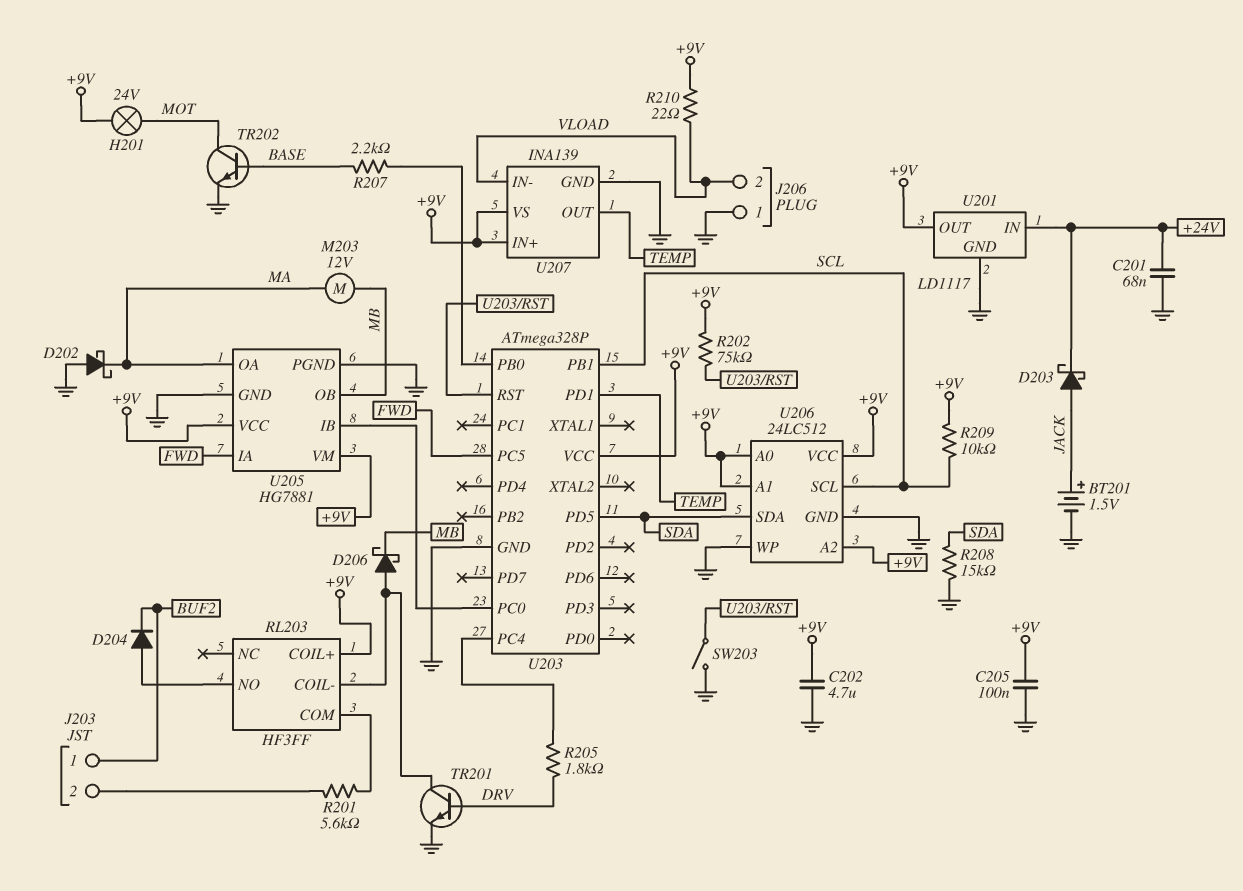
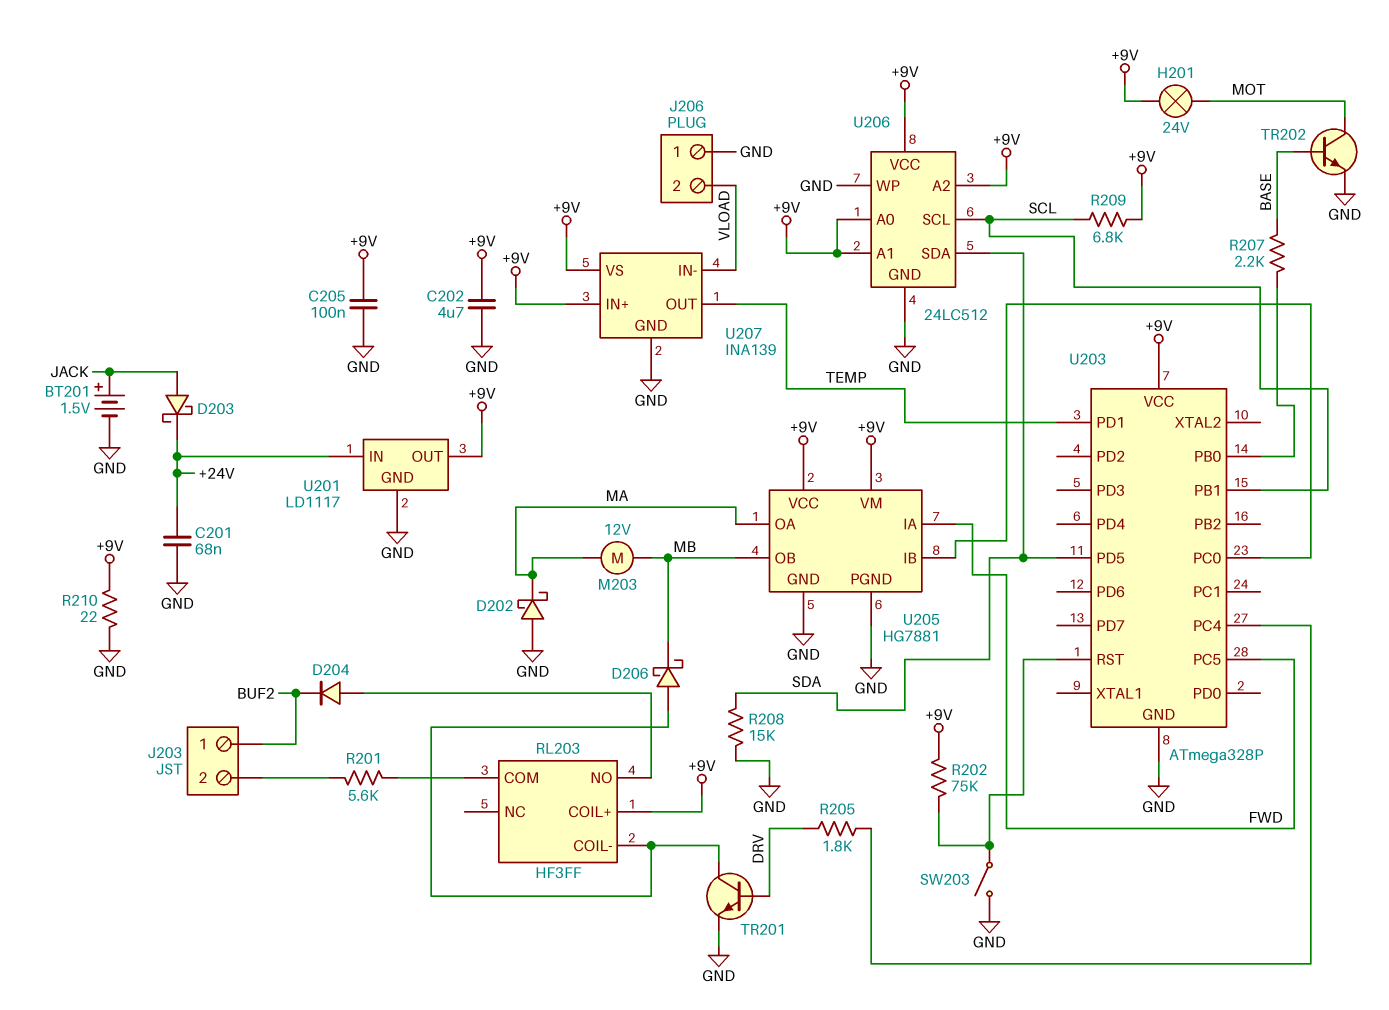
R209: 10k (+9V, SCL) -> 6.8k (+9V, SCL)
R210: 22 (+9V, VLOAD) -> 22 (+9V, GND)

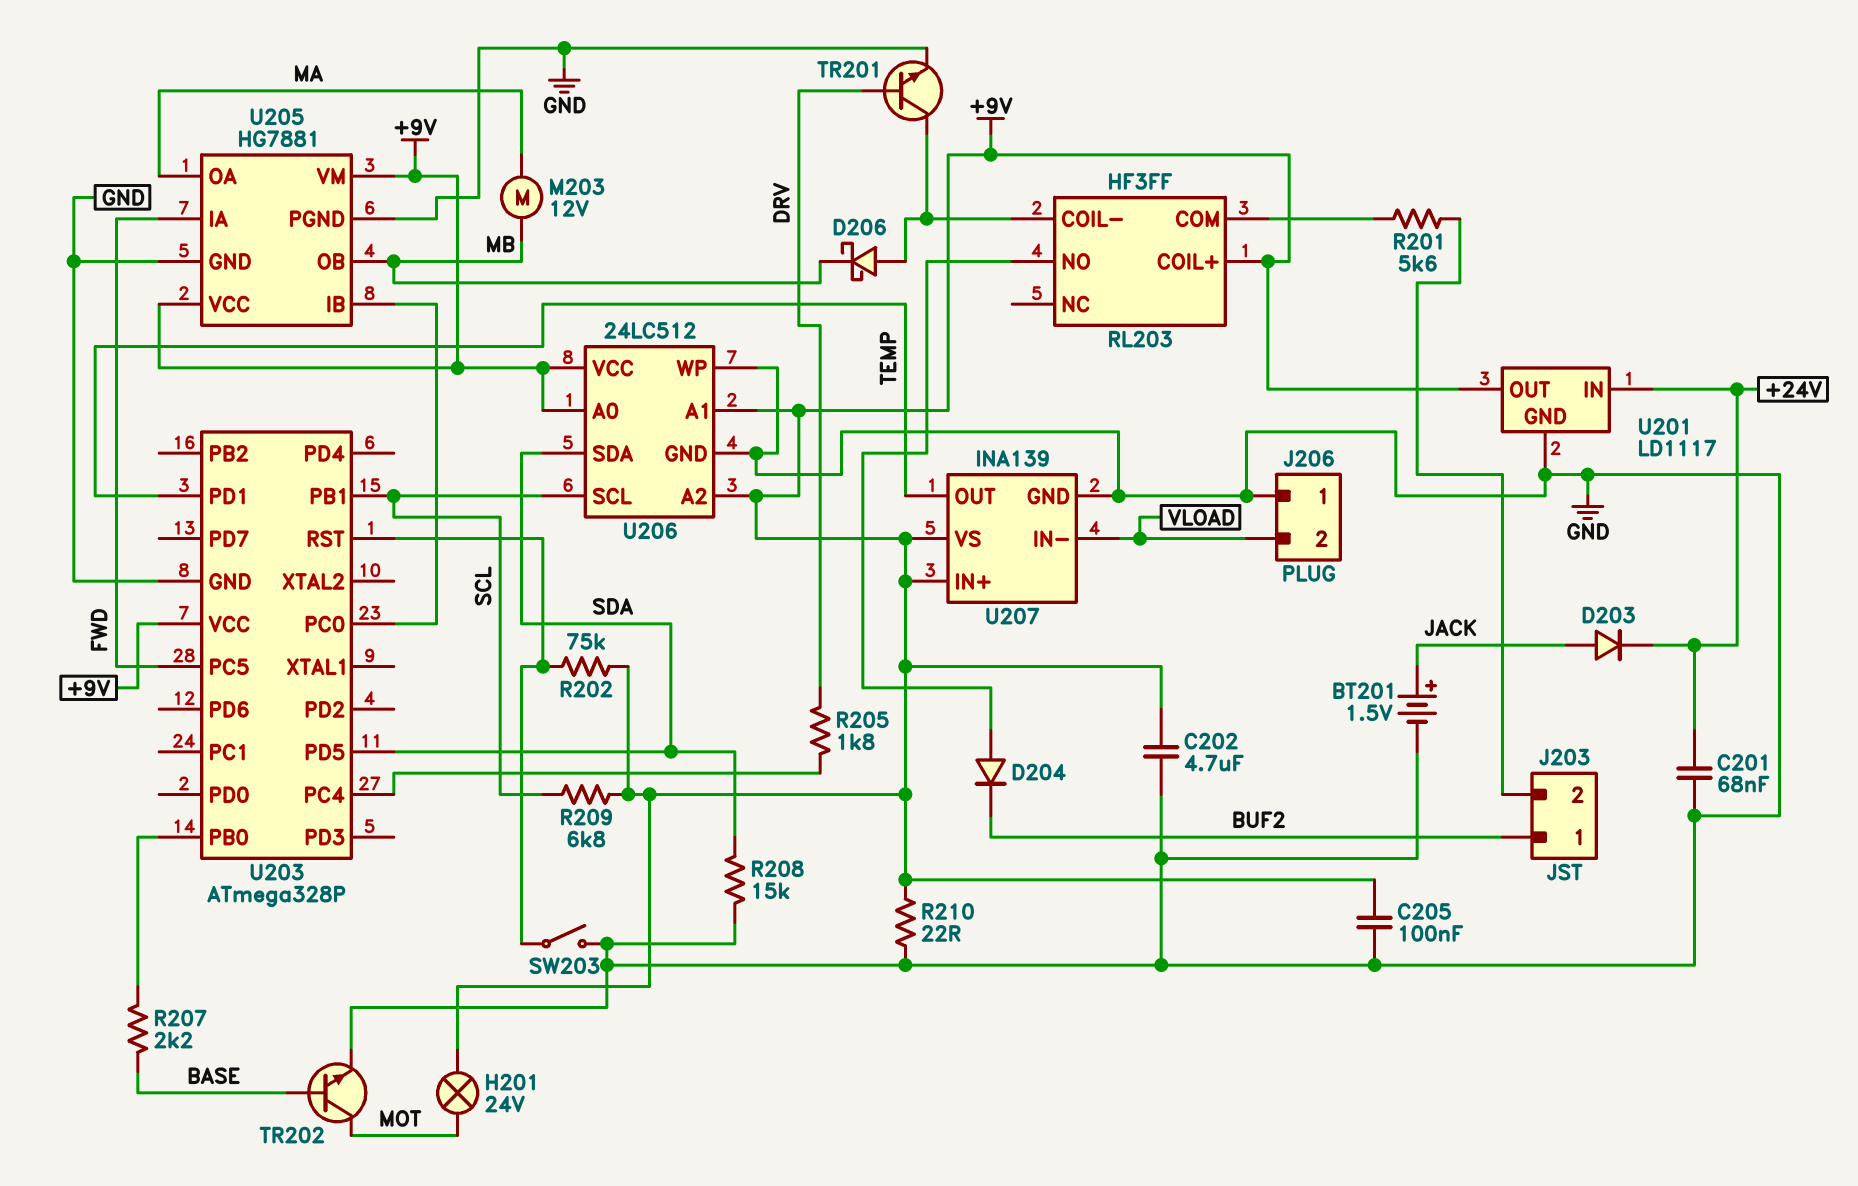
D202: schottky (A GND, K MA) -> none
D203: schottky (A JACK, K +24V) -> diode (A JACK, K +24V)

